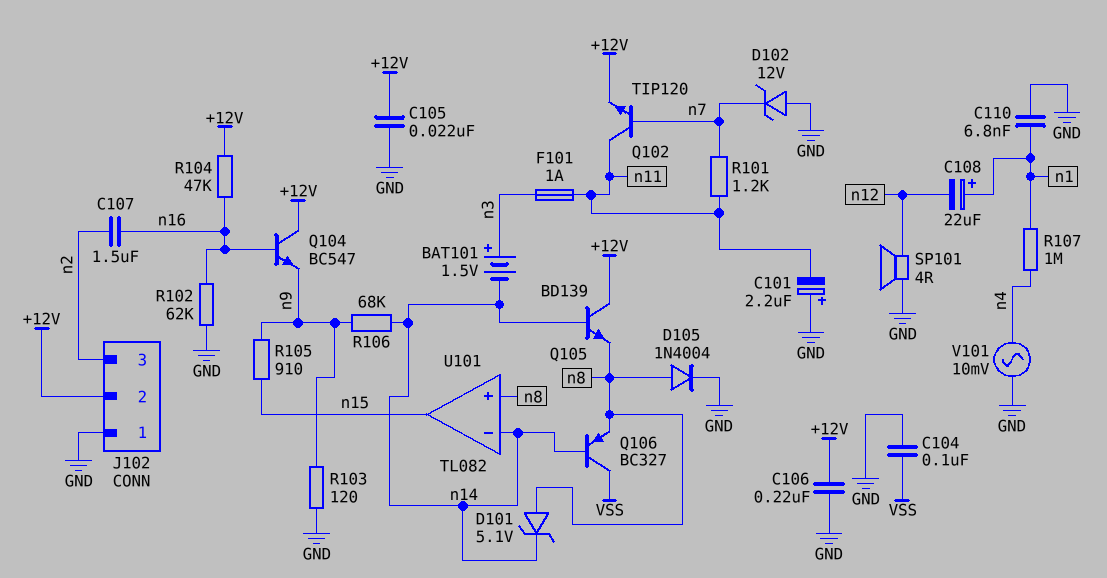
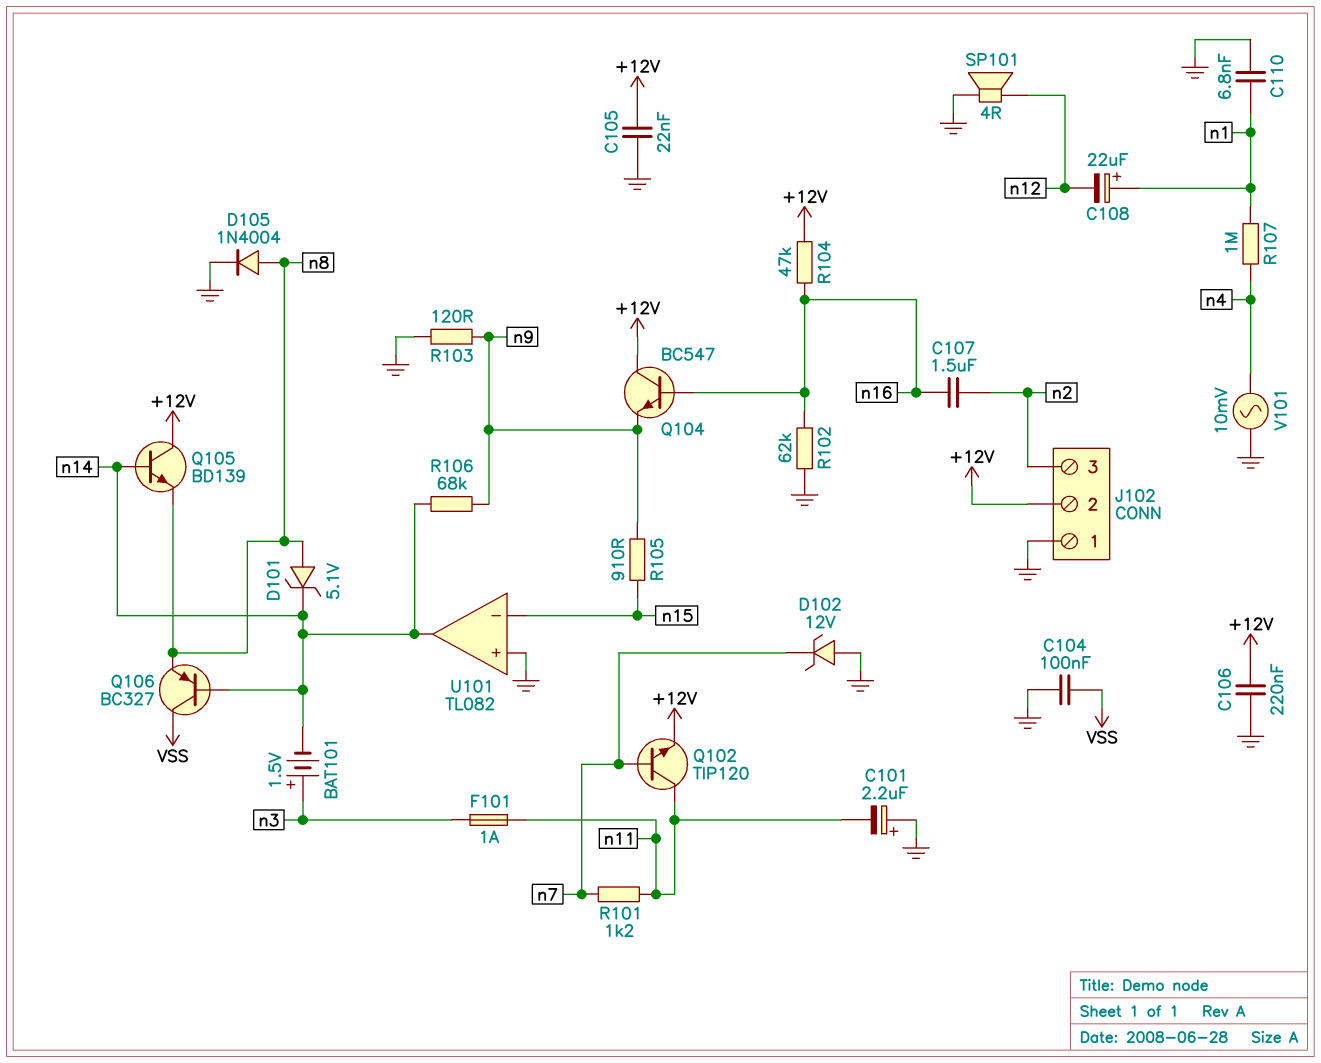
U101 pin in+: n8 -> GND
U101 pin in-: n14 -> n15
U101 pin out: n15 -> n14

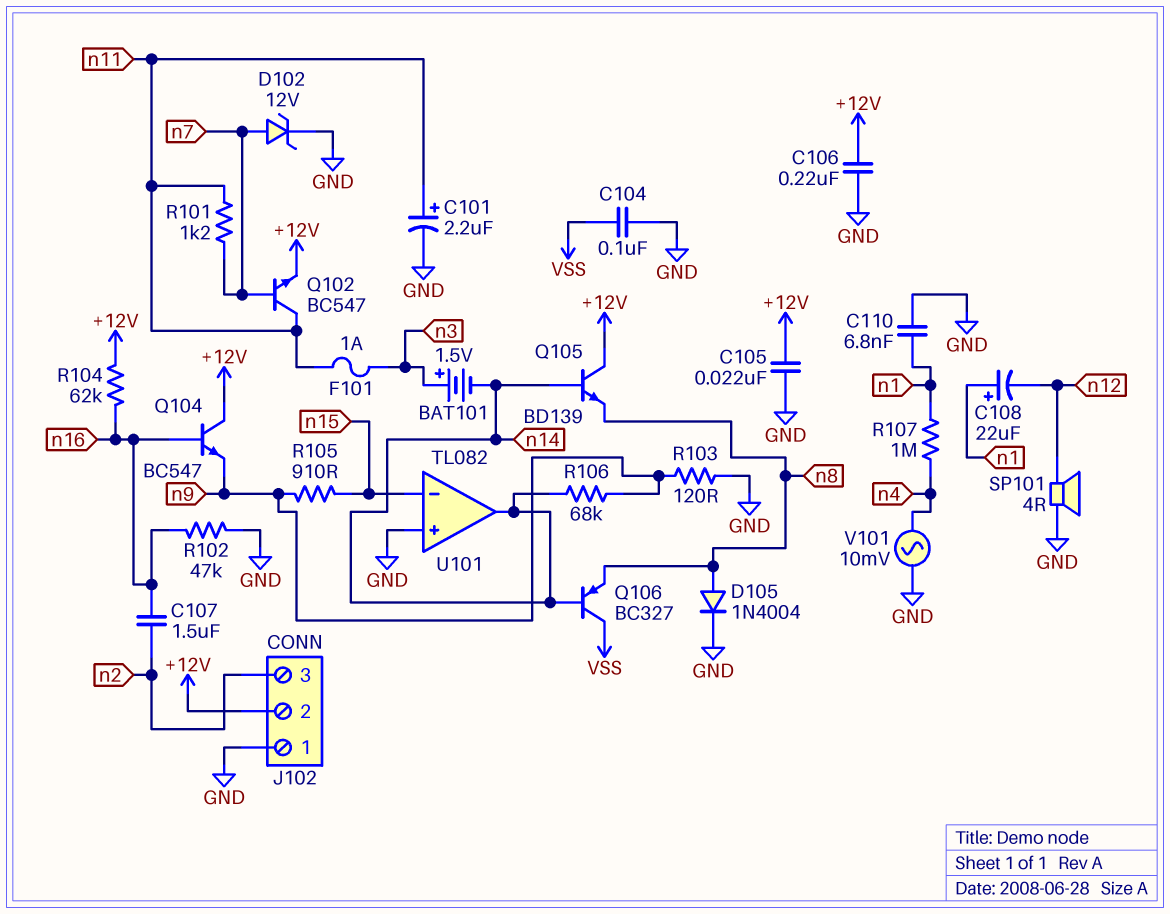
C101: 2.2uF (plus GND, minus n11) -> 2.2uF (plus n11, minus GND)
D101: zener 5.1V (A n8, K n14) -> none
D102: zener 12V (A GND, K n7) -> zener 12V (A n7, K GND)
Q102: NPN TIP120 (B n7, C n11, E +12V) -> NPN BC547 (B n7, C n11, E +12V)
R102: 62k (GND, n16) -> 47k (GND, n16)
R104: 47k (+12V, n16) -> 62k (+12V, n16)

